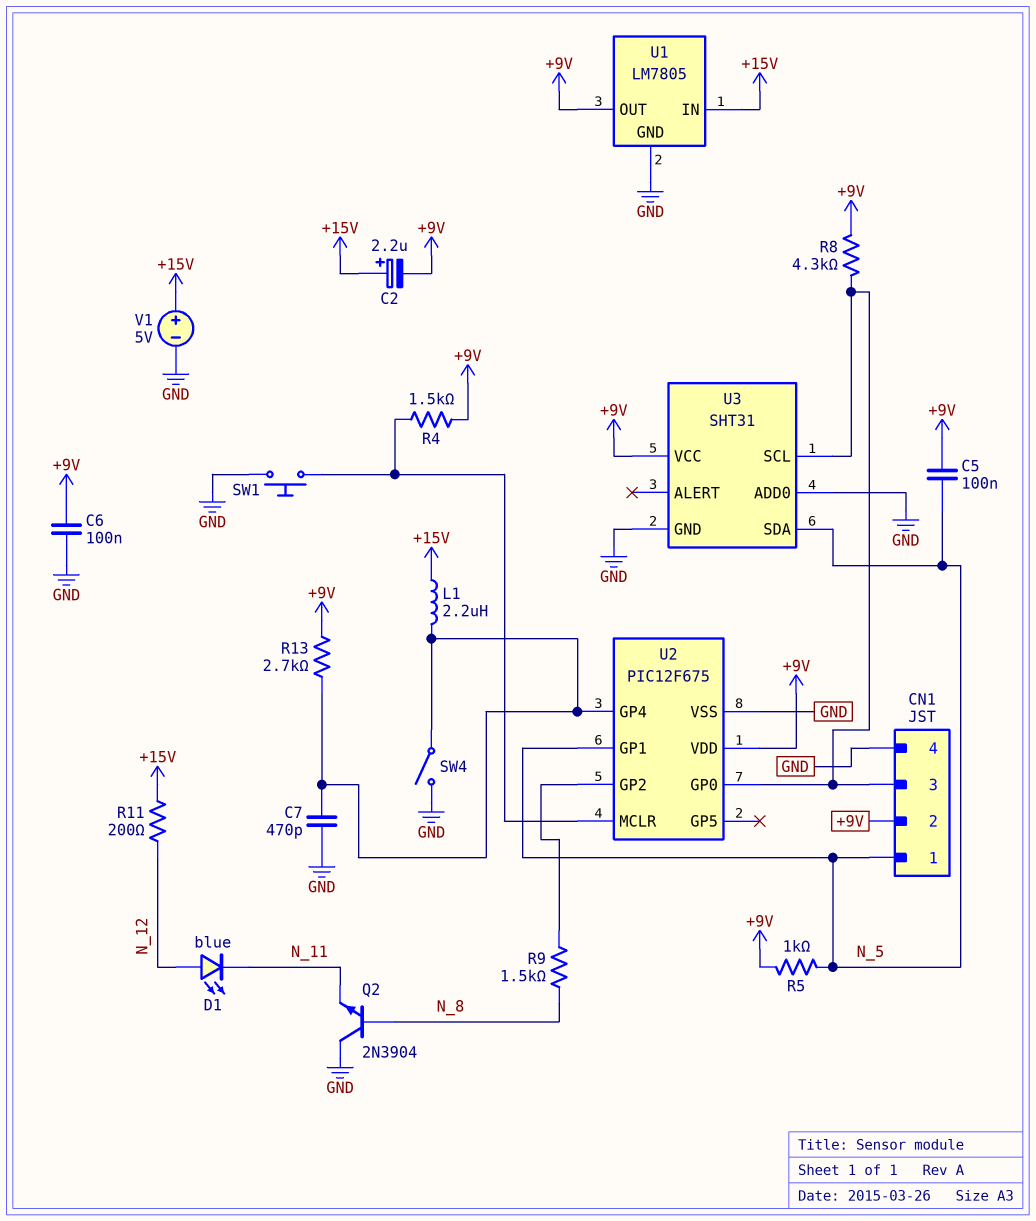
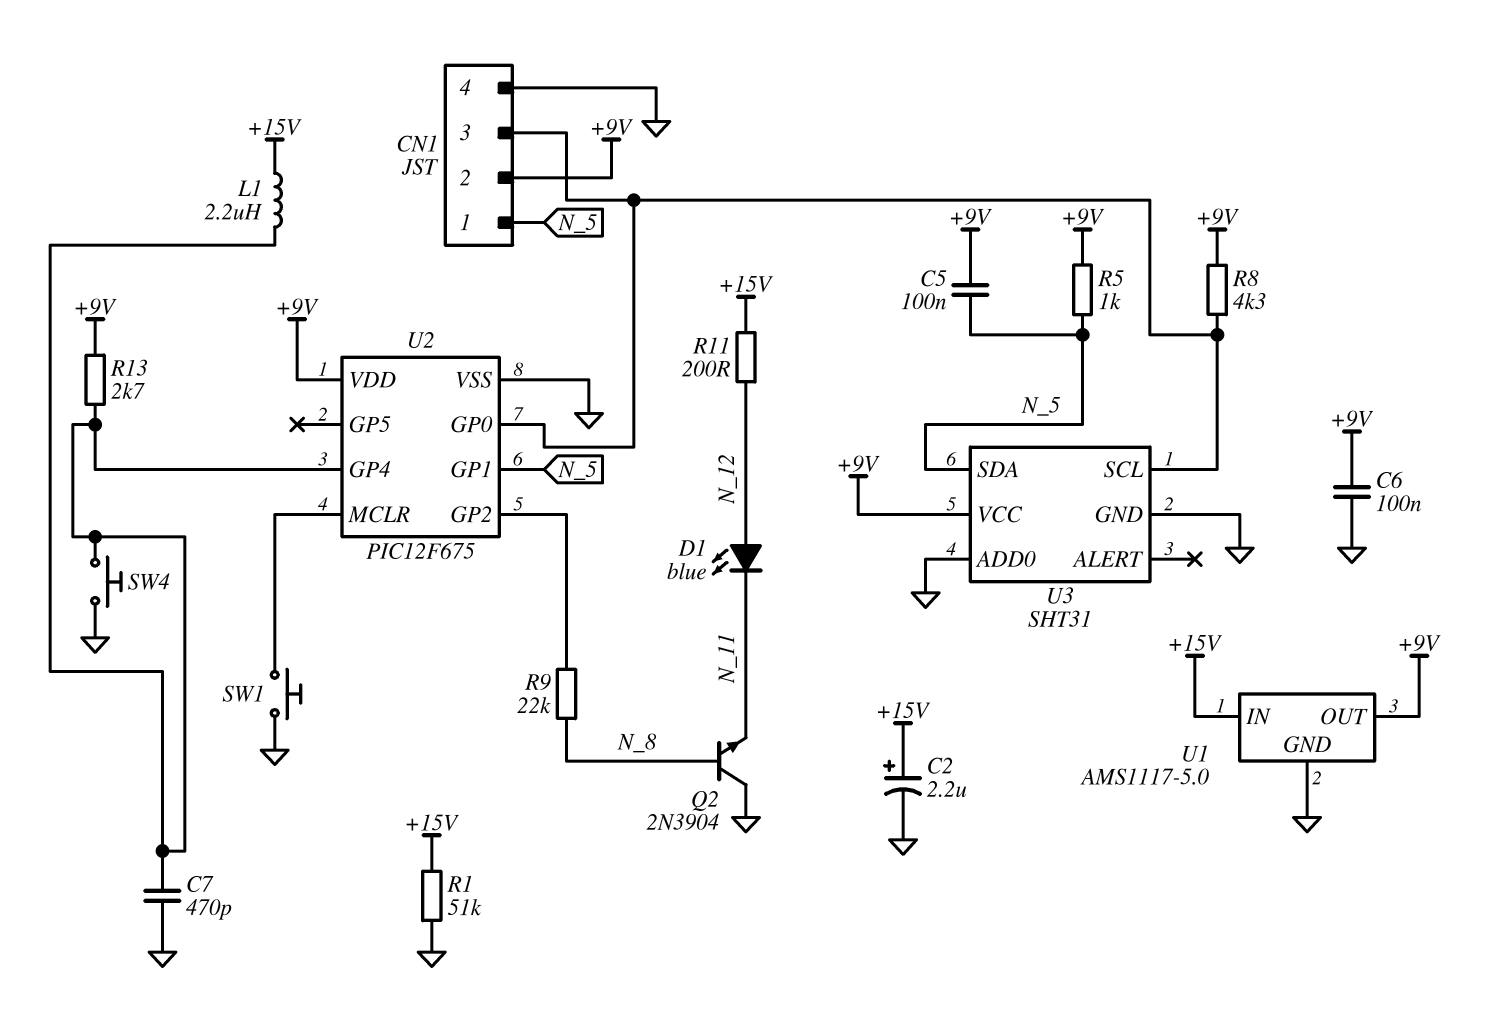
C2: 2.2uF (plus +15V, minus +9V) -> 2.2uF (plus +15V, minus GND)
R1: none -> 51k (+15V, GND)
R4: 1.5k (+9V, U2/MCLR) -> none
R9: 1.5k (N_8, U2/GP2) -> 22k (N_8, U2/GP2)
SW4: switch (GND, U2/GP4) -> button (GND, U2/GP4)
U1: LM7805 -> AMS1117-5.0
V1: 5V (plus +15V, minus GND) -> none

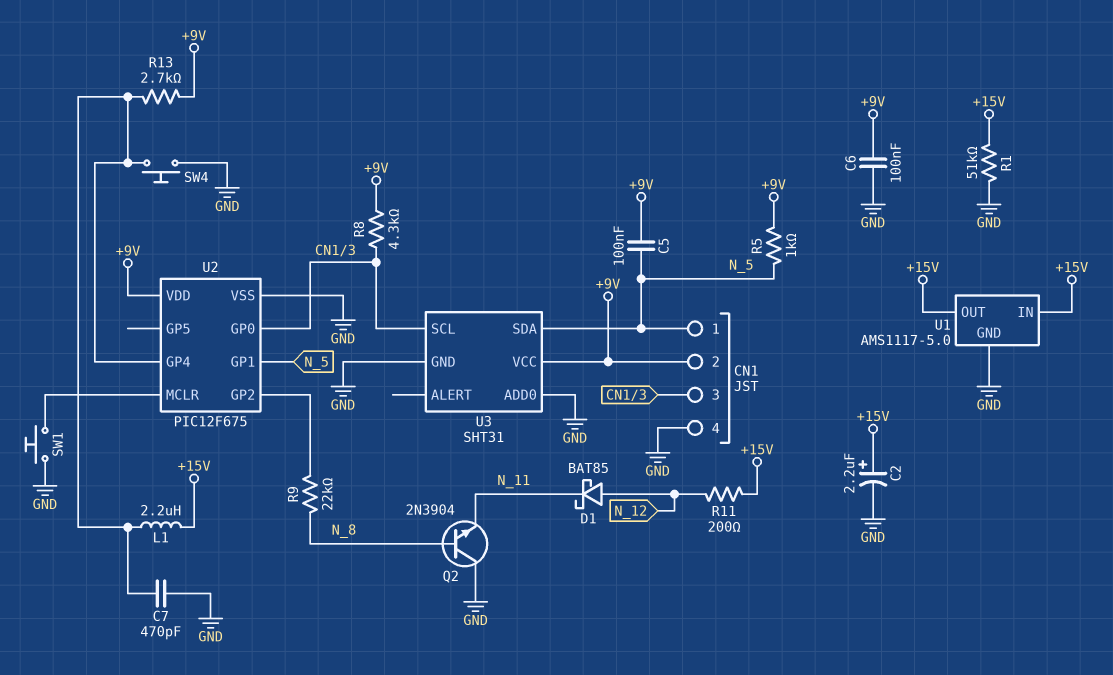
D1: LED blue (A N_12, K N_11) -> schottky BAT85 (A N_12, K N_11)
U1 pin OUT: +9V -> +15V

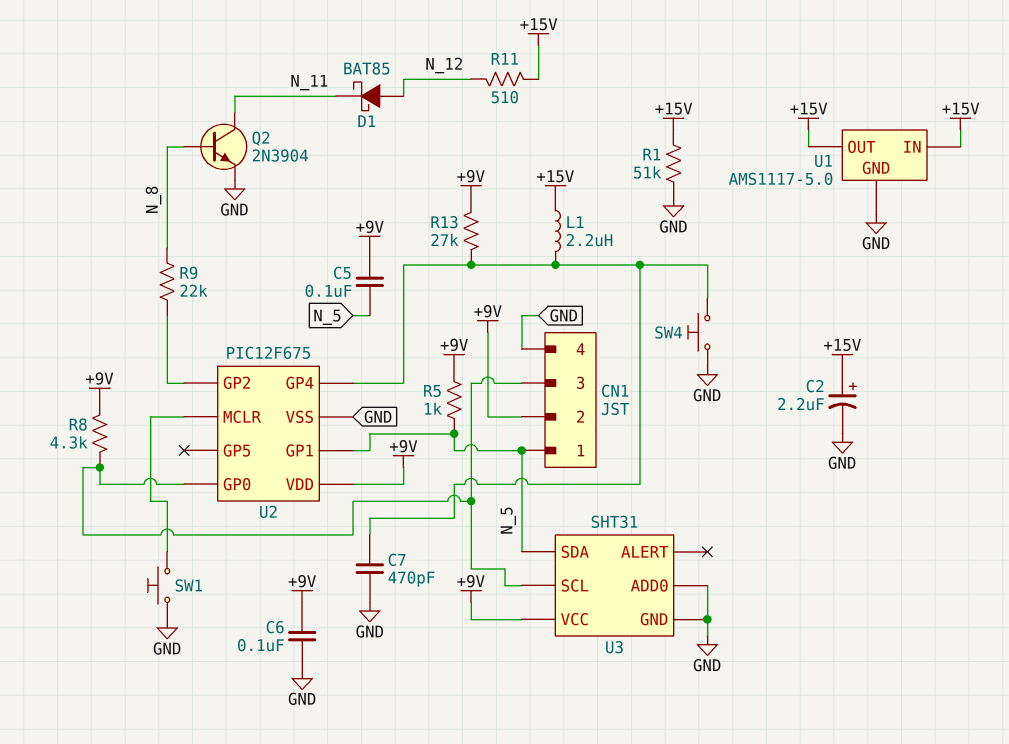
Q2: NPN 2N3904 (B N_8, C GND, E N_11) -> NPN 2N3904 (B N_8, C N_11, E GND)
R11: 200 (+15V, N_12) -> 510 (+15V, N_12)
R13: 2.7k (+9V, U2/GP4) -> 27k (+9V, U2/GP4)

